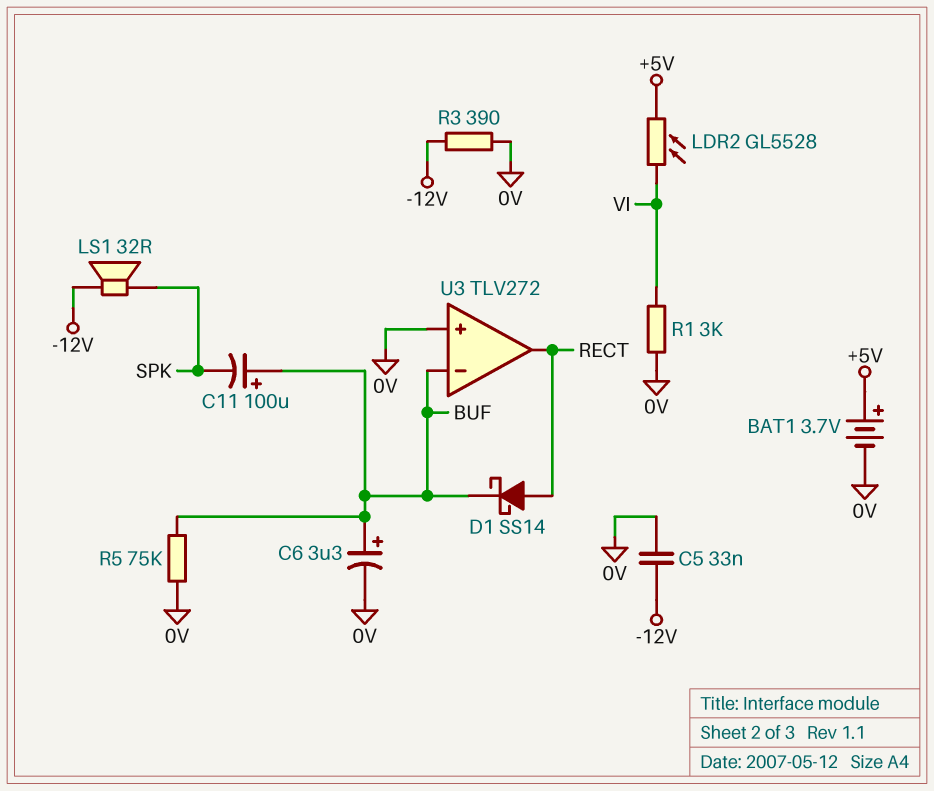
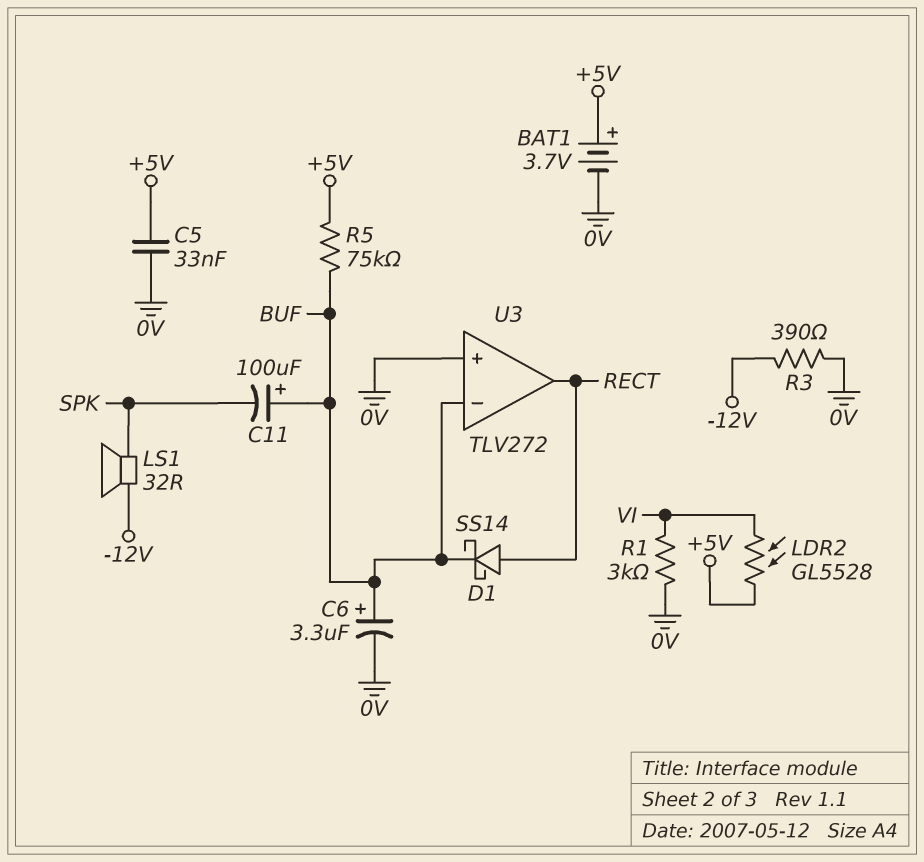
C5: 33nF (-12V, 0V) -> 33nF (+5V, 0V)
R5: 75k (0V, BUF) -> 75k (+5V, BUF)

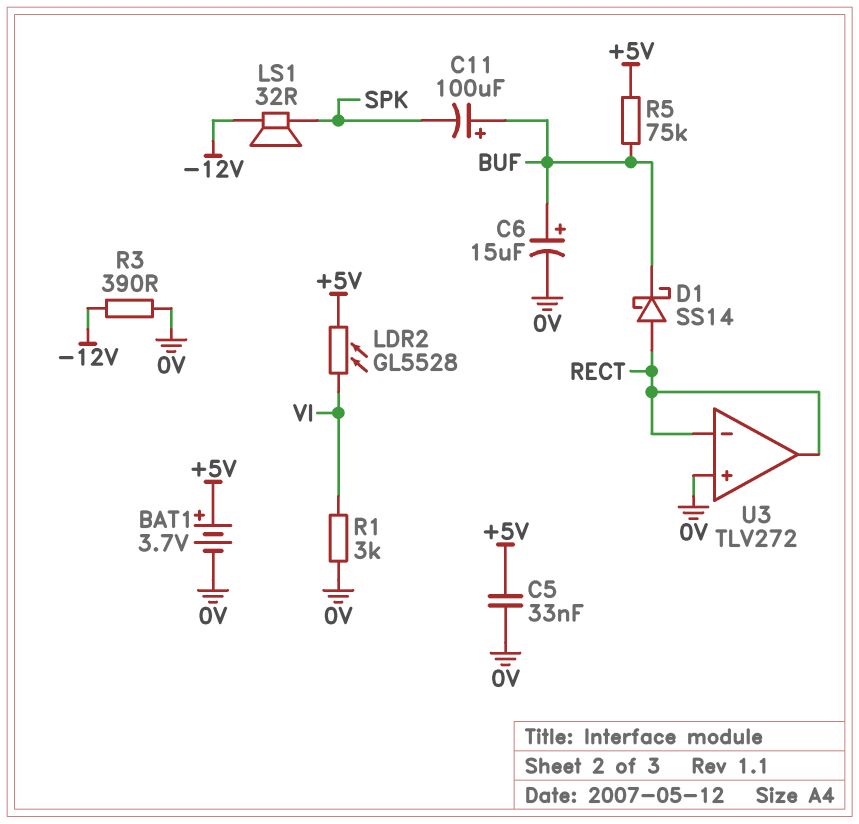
C6: 3.3uF (plus BUF, minus 0V) -> 15uF (plus BUF, minus 0V)
U3 pin in-: BUF -> RECT

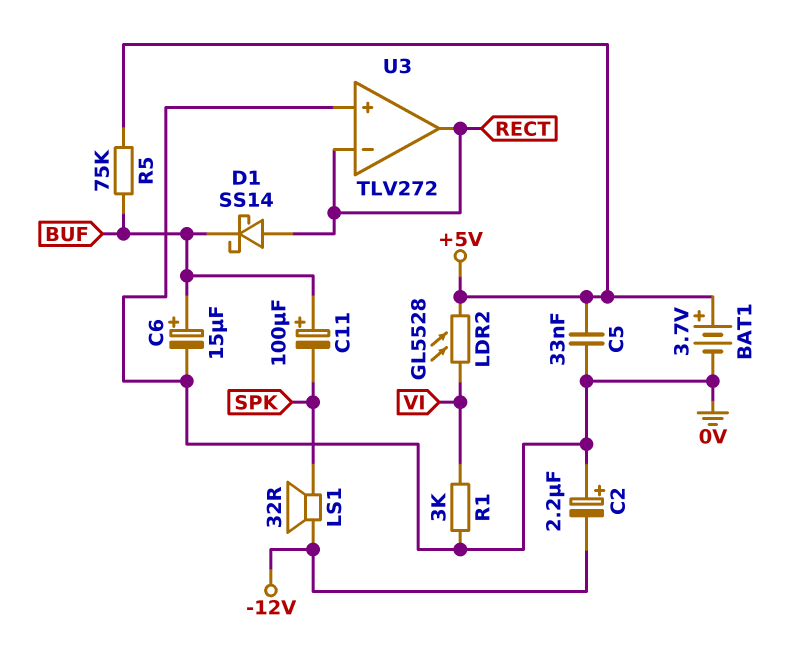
C2: none -> 2.2uF (plus 0V, minus -12V)
R3: 390 (-12V, 0V) -> none

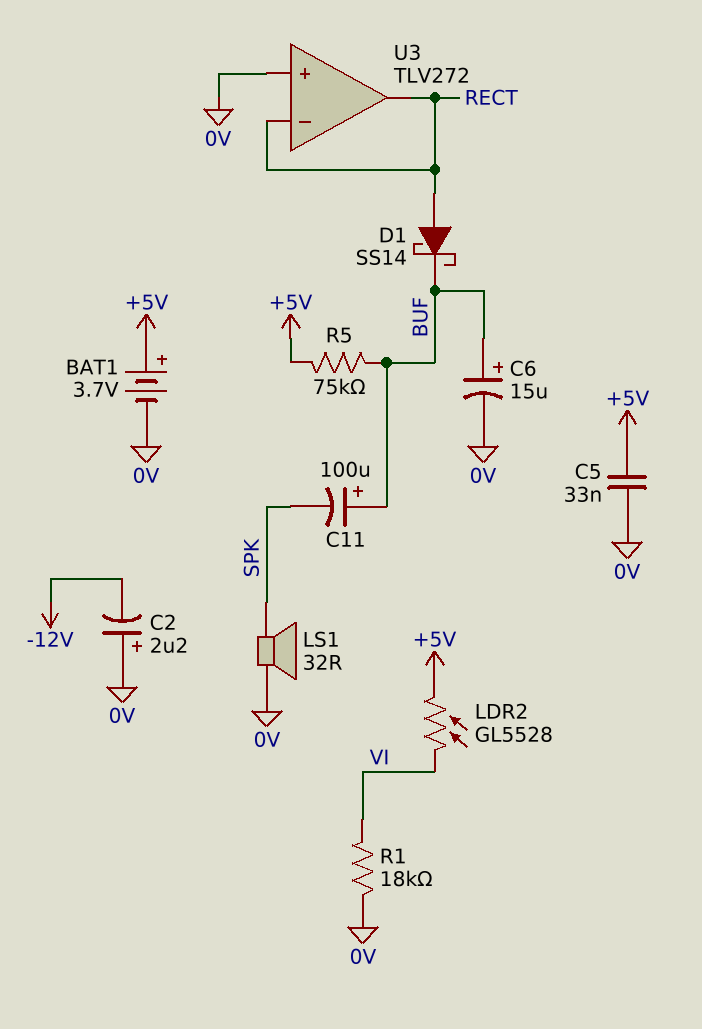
LS1: speaker 32R (-12V, SPK) -> speaker 32R (0V, SPK)
R1: 3k (0V, VI) -> 18k (0V, VI)

